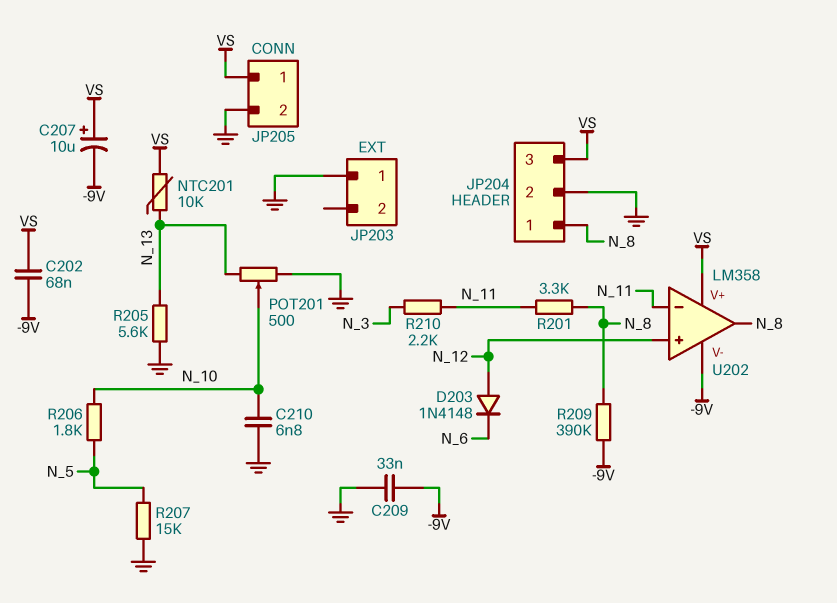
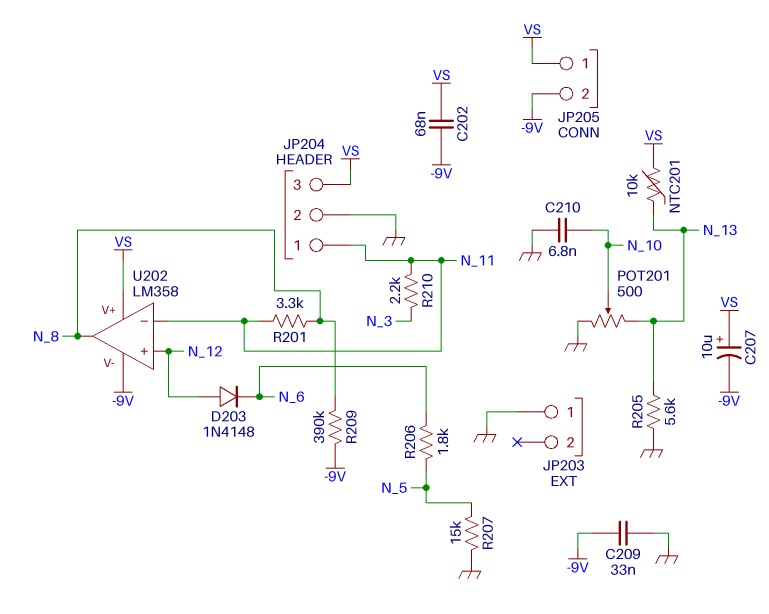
JP204 pin 1: N_8 -> N_11
JP205 pin 2: GND -> -9V
R206: 1.8k (N_5, N_10) -> 1.8k (N_5, N_6)

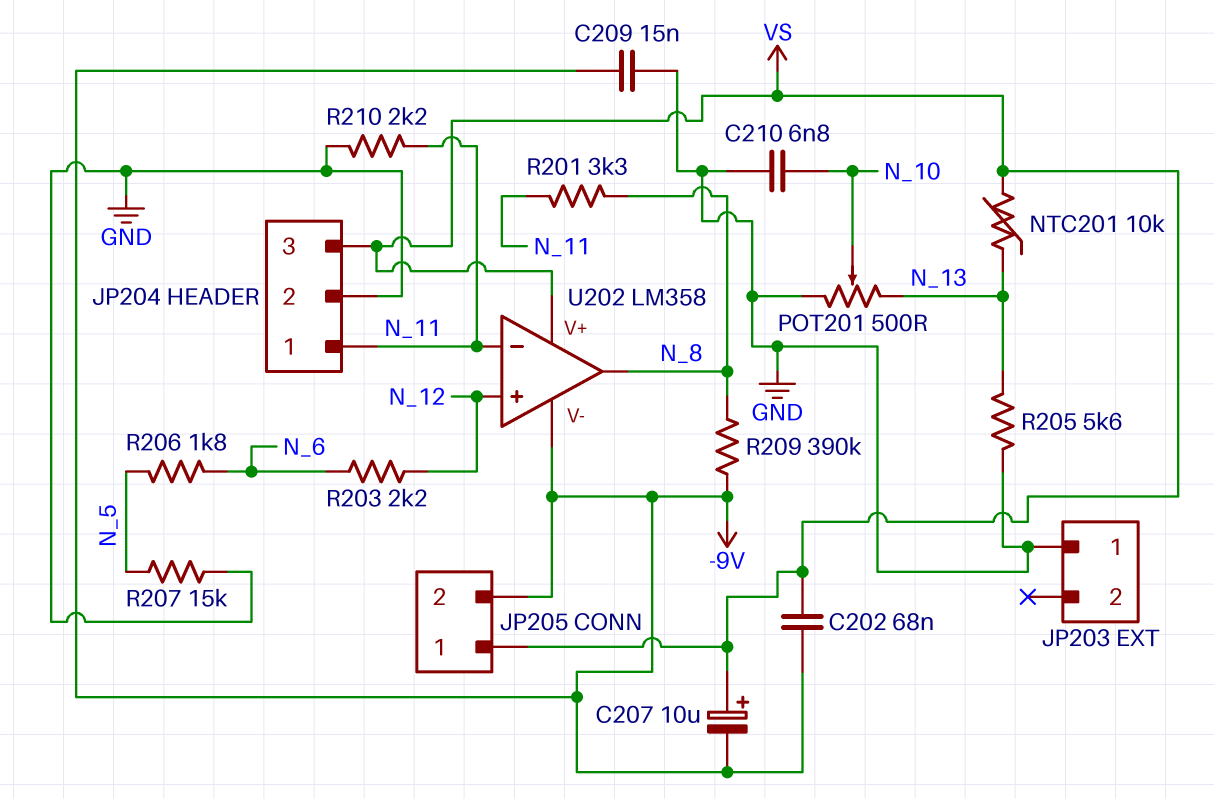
C209: 33nF (-9V, GND) -> 15nF (-9V, GND)
D203: diode 1N4148 (A N_12, K N_6) -> none
R203: none -> 2.2k (N_6, N_12)
R210: 2.2k (N_3, N_11) -> 2.2k (GND, N_11)

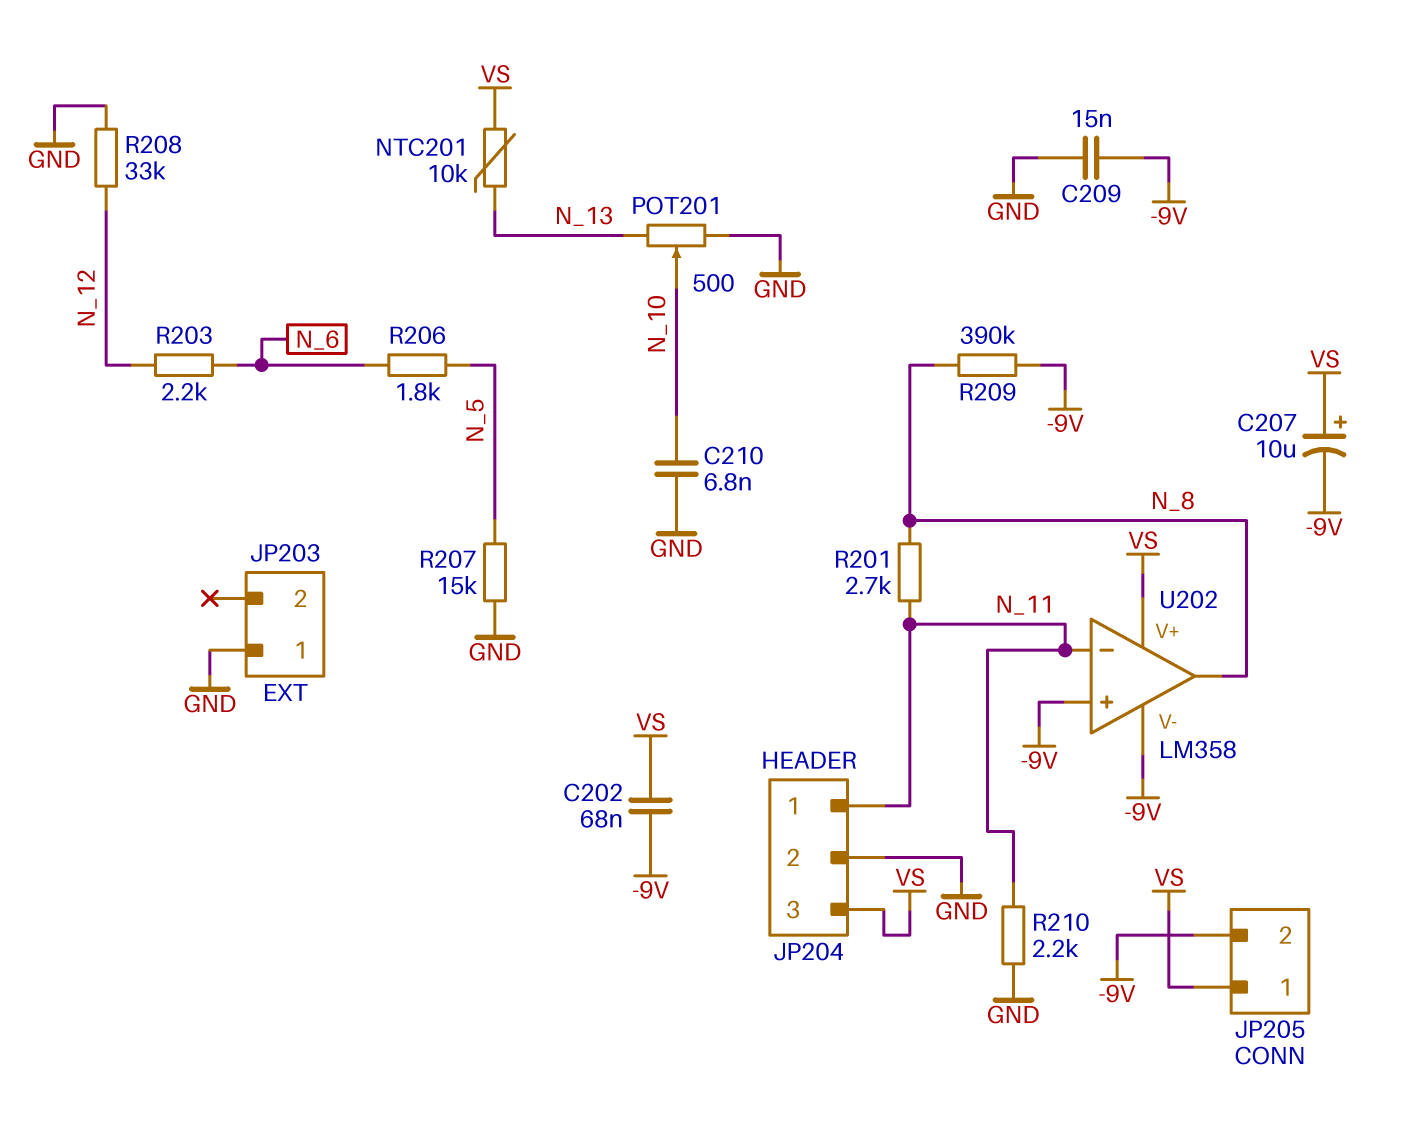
R201: 3.3k (N_8, N_11) -> 2.7k (N_8, N_11)
R205: 5.6k (GND, N_13) -> none
R208: none -> 33k (GND, N_12)
U202 pin in+: N_12 -> -9V

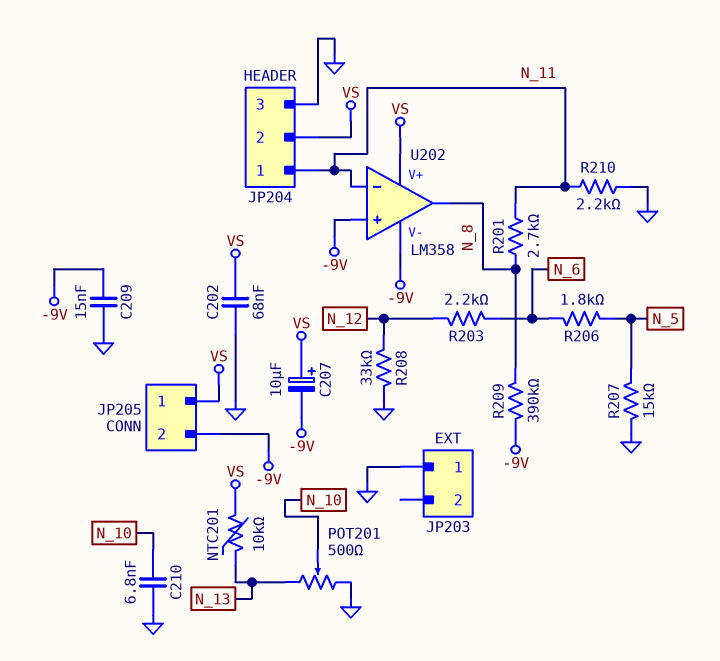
C202: 68nF (-9V, VS) -> 68nF (GND, VS)
JP204 pin 2: GND -> VS
JP204 pin 3: VS -> GND

